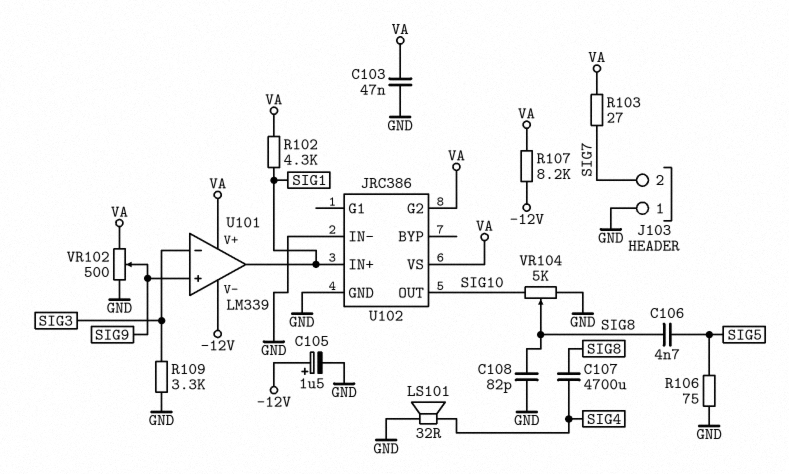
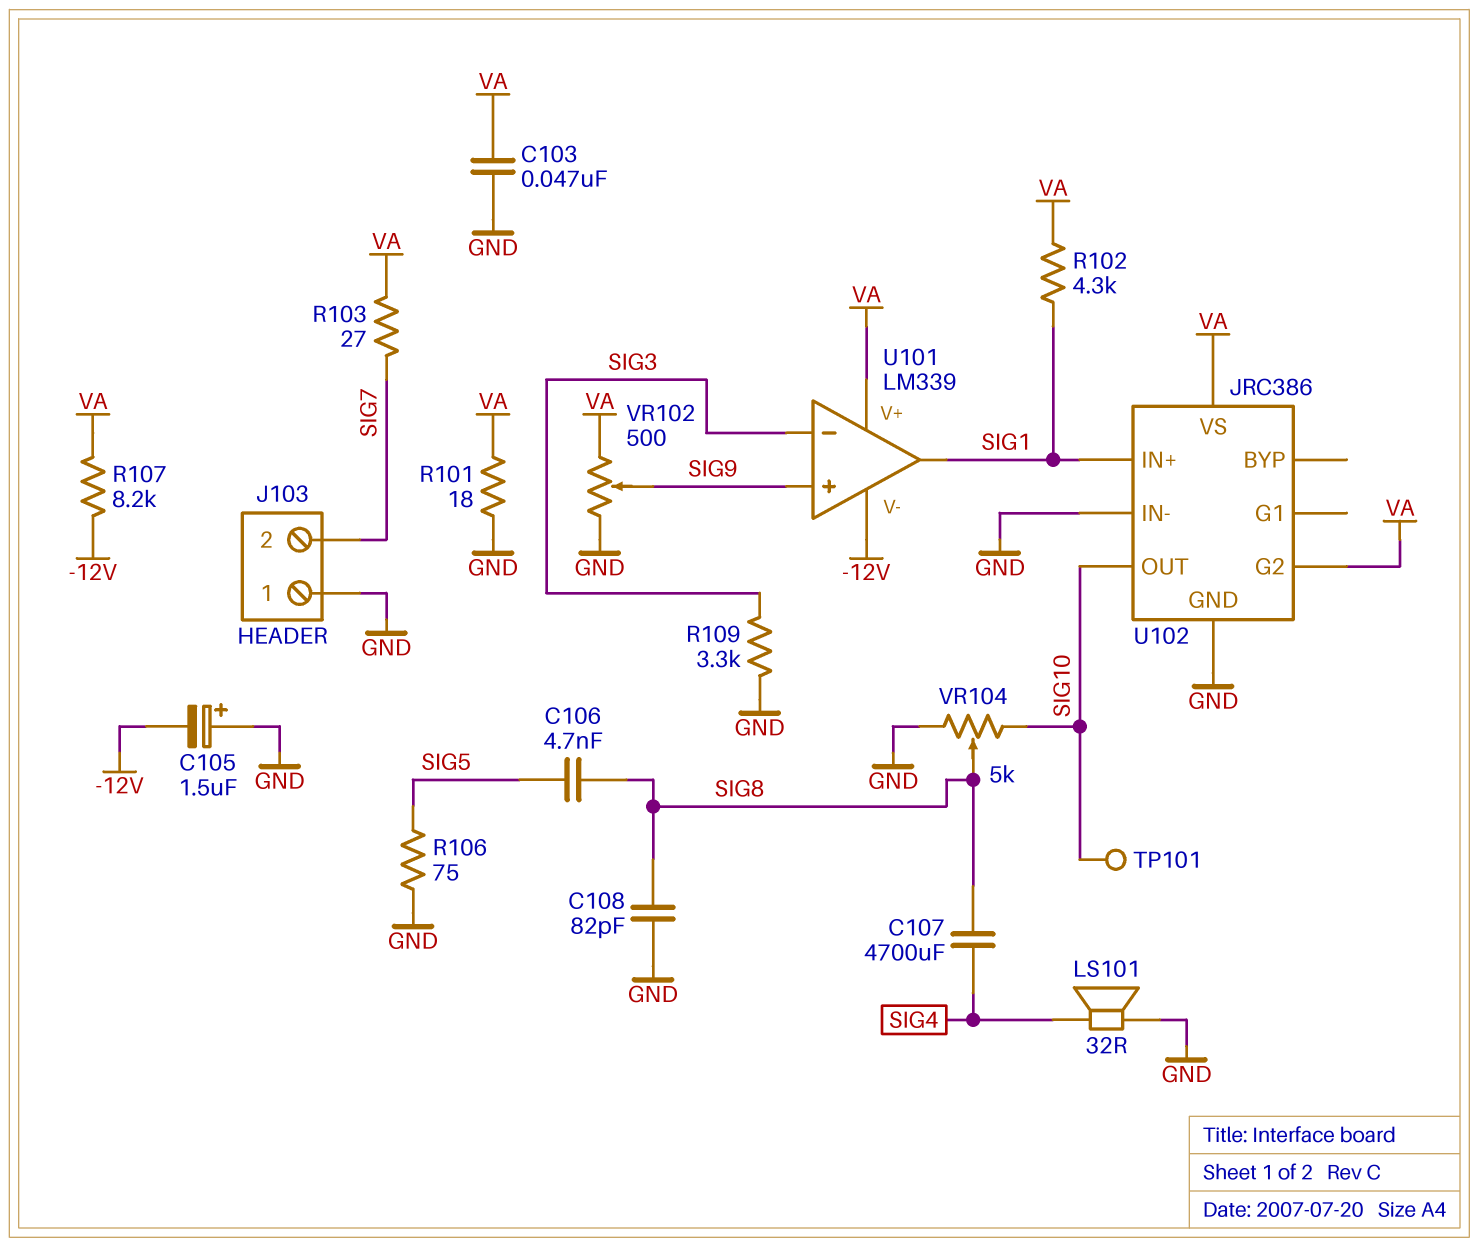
C105: 1.5uF (plus -12V, minus GND) -> 1.5uF (plus GND, minus -12V)
R101: none -> 18 (GND, VA)
TP101: none -> test point (SIG10)

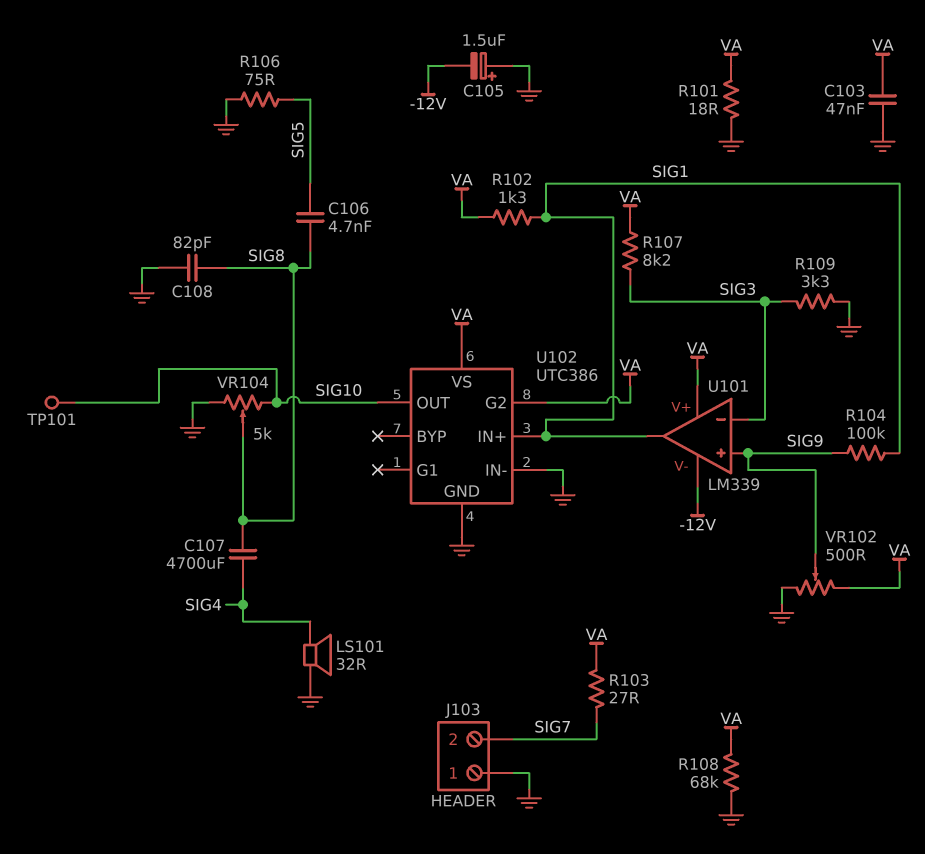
R102: 4.3k (SIG1, VA) -> 1.3k (SIG1, VA)
R104: none -> 100k (SIG1, SIG9)
R107: 8.2k (-12V, VA) -> 8.2k (SIG3, VA)
R108: none -> 68k (GND, VA)
U102: JRC386 -> UTC386

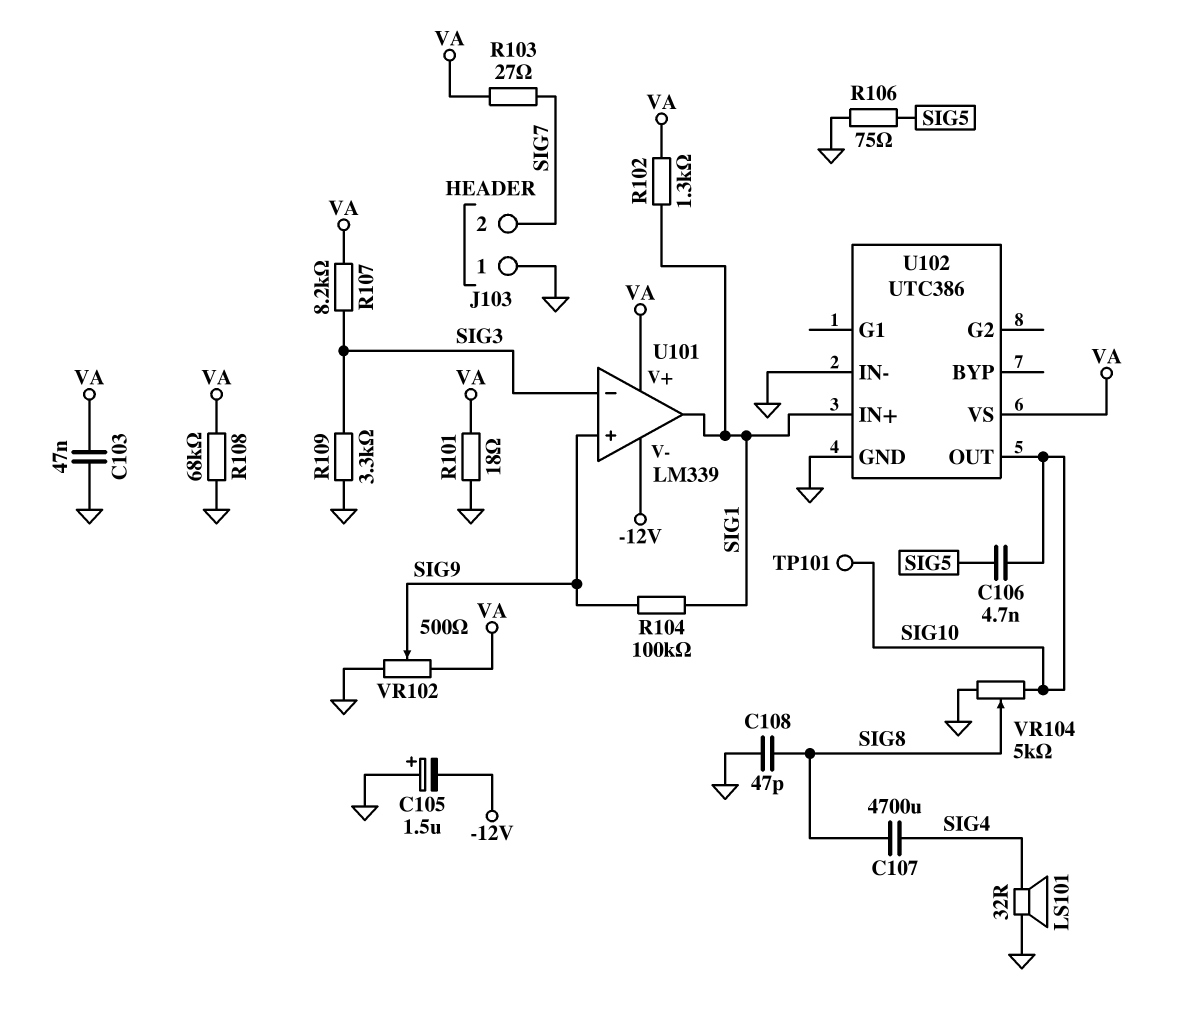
C106: 4.7nF (SIG5, SIG8) -> 4.7nF (SIG5, SIG10)
C108: 82pF (GND, SIG8) -> 47pF (GND, SIG8)
U102 pin G2: VA -> none

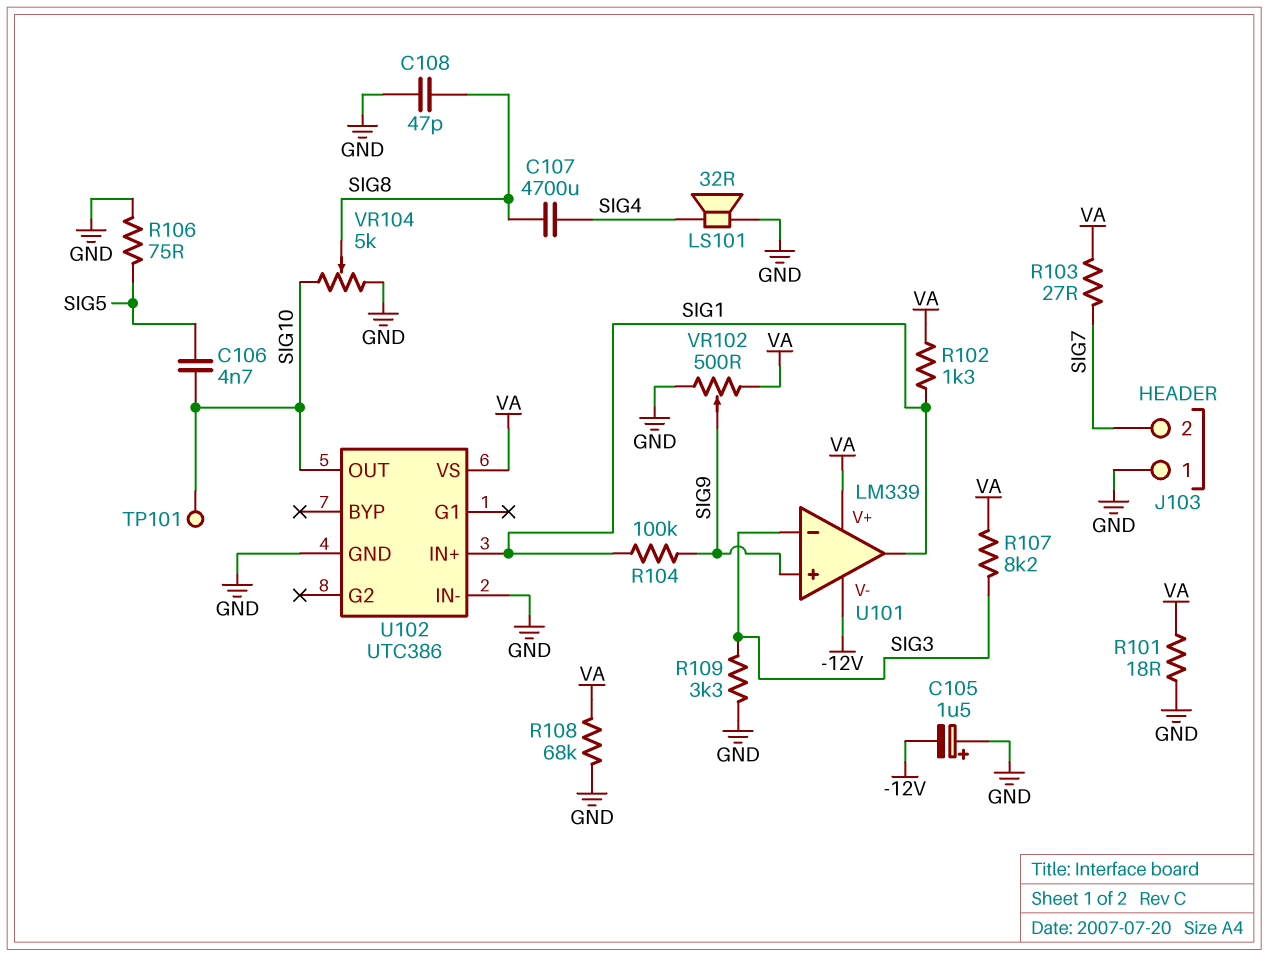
C103: 47nF (GND, VA) -> none

